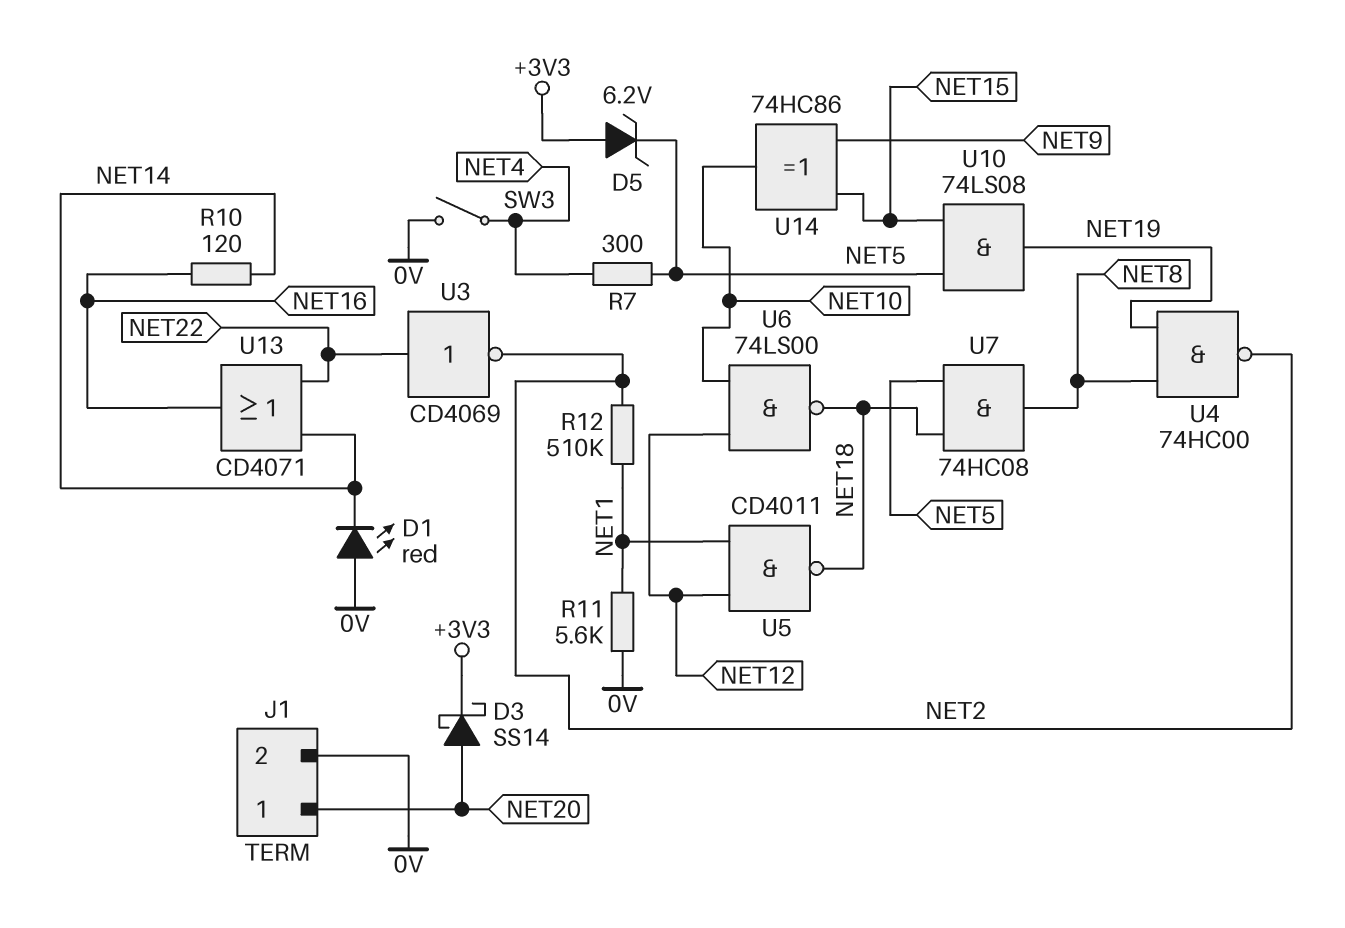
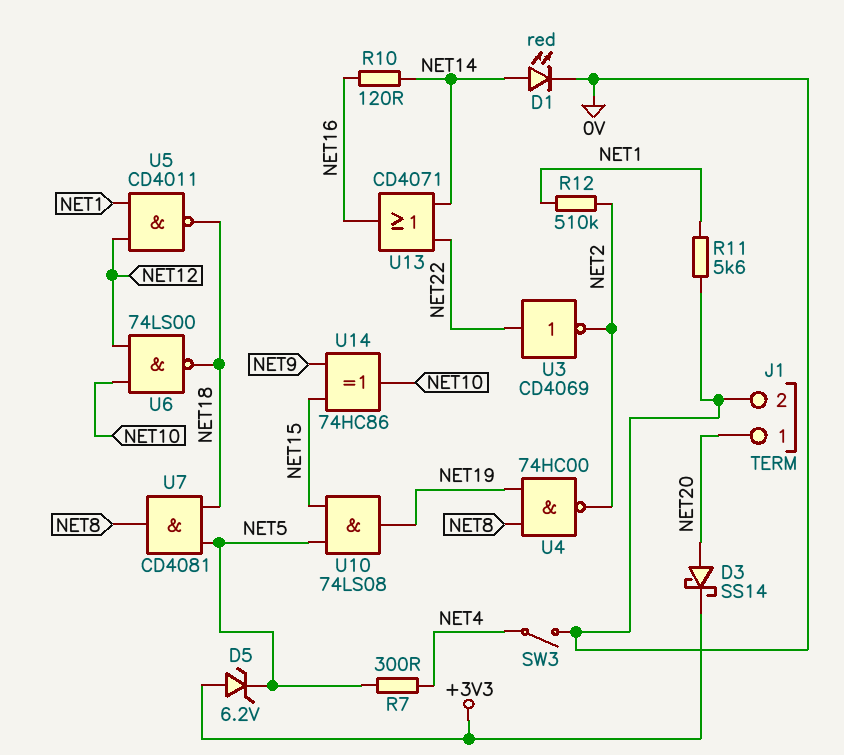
D1: LED red (A 0V, K NET14) -> LED red (A NET14, K 0V)
U7: AND 74HC08 (in NET5, in NET18, out NET8) -> AND CD4081 (in NET5, in NET18, out NET8)

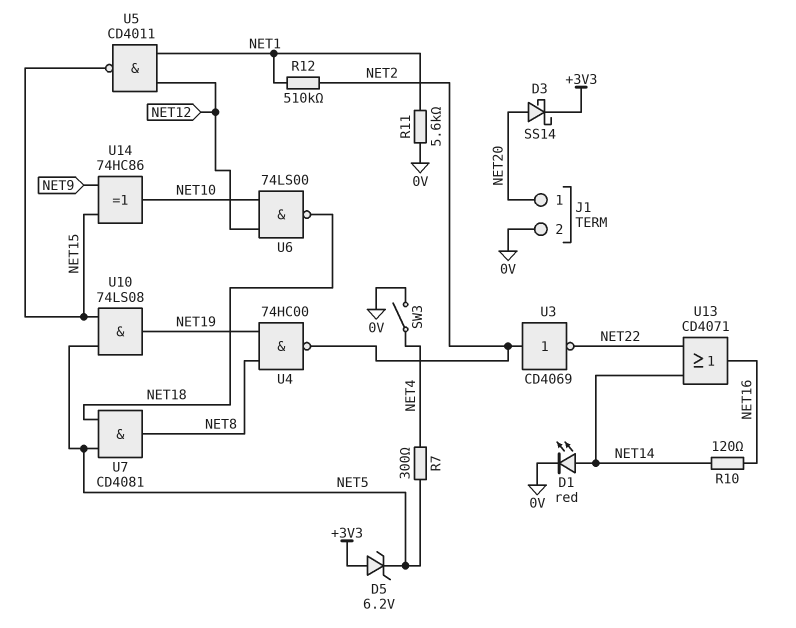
U3: NOT CD4069 (in NET22, out NET2) -> NOT CD4069 (in NET2, out NET22)
U5: NAND CD4011 (in NET1, in NET12, out NET18) -> NAND CD4011 (in NET1, in NET12, out NET15)

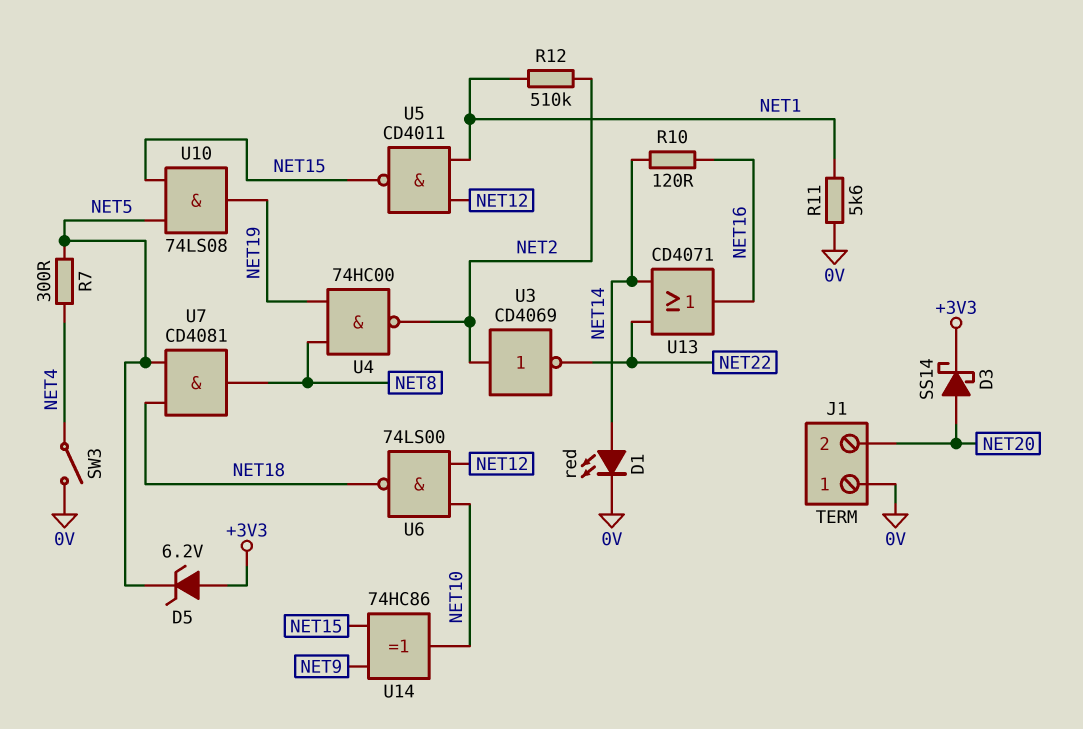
J1 pin 1: NET20 -> 0V
J1 pin 2: 0V -> NET20

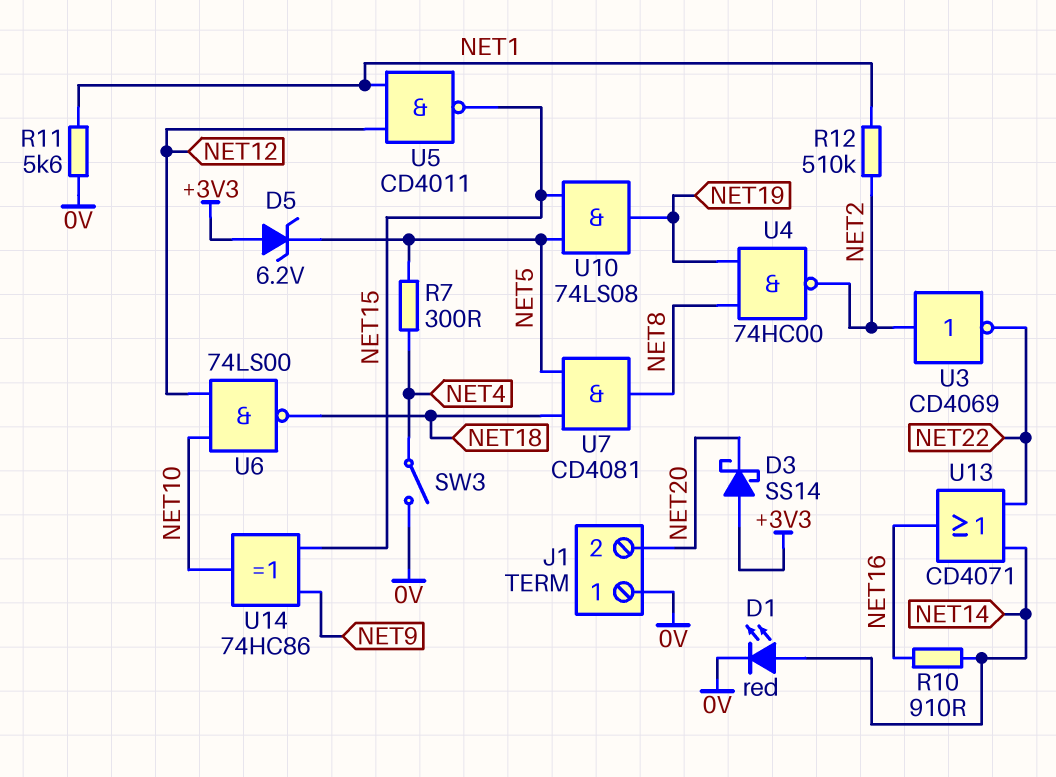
D3: schottky SS14 (A NET20, K +3V3) -> schottky SS14 (A +3V3, K NET20)
R10: 120 (NET14, NET16) -> 910 (NET14, NET16)

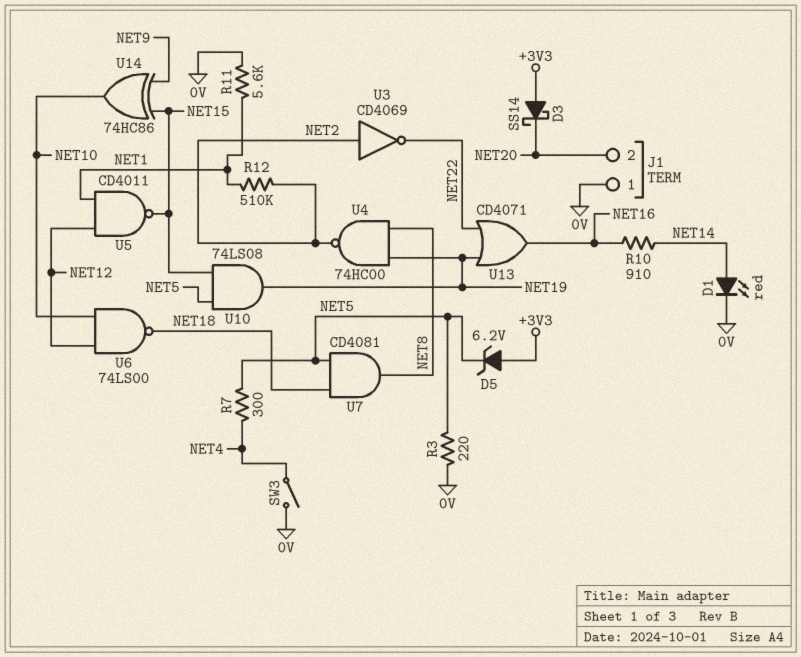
R3: none -> 220 (0V, NET5)
U13: OR CD4071 (in NET14, in NET22, out NET16) -> OR CD4071 (in NET19, in NET22, out NET16)

